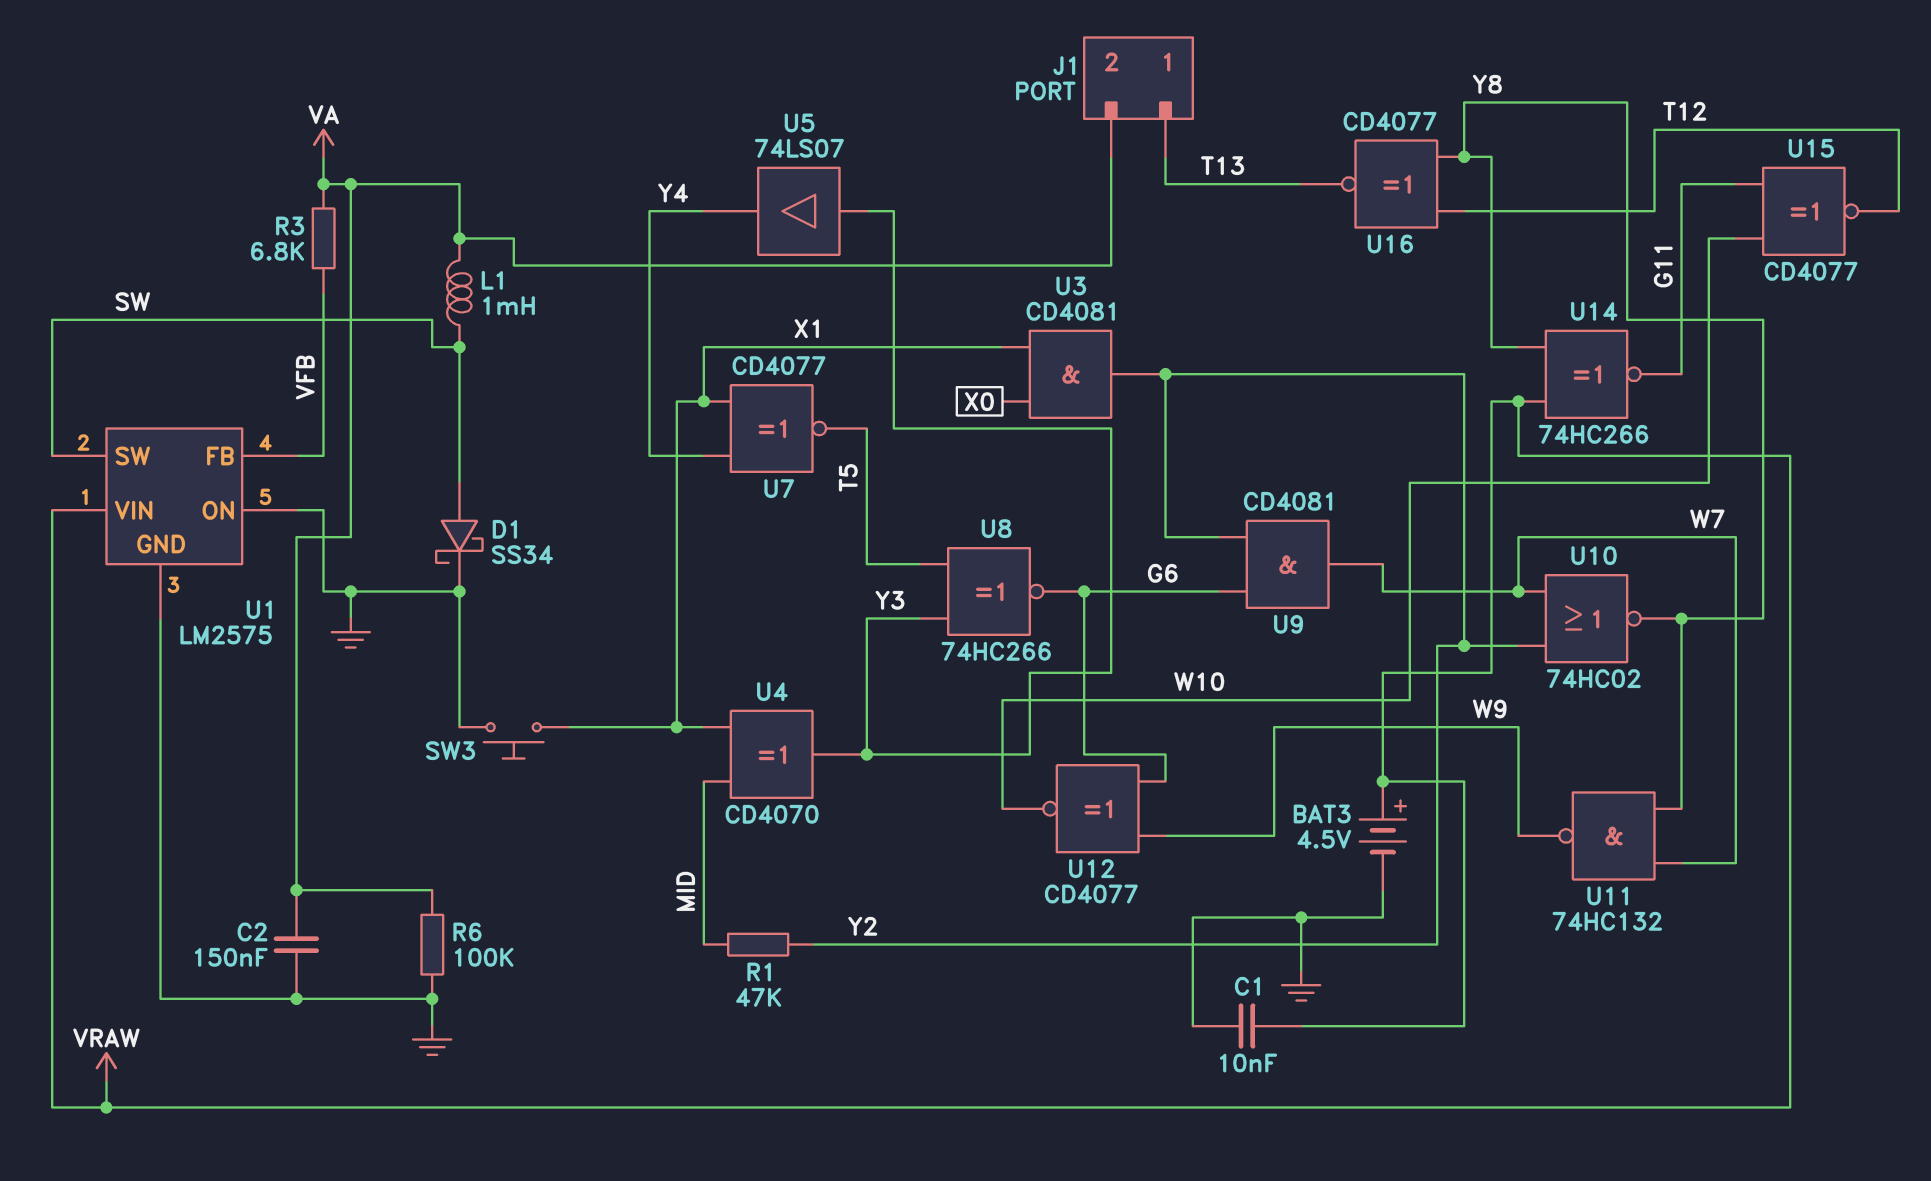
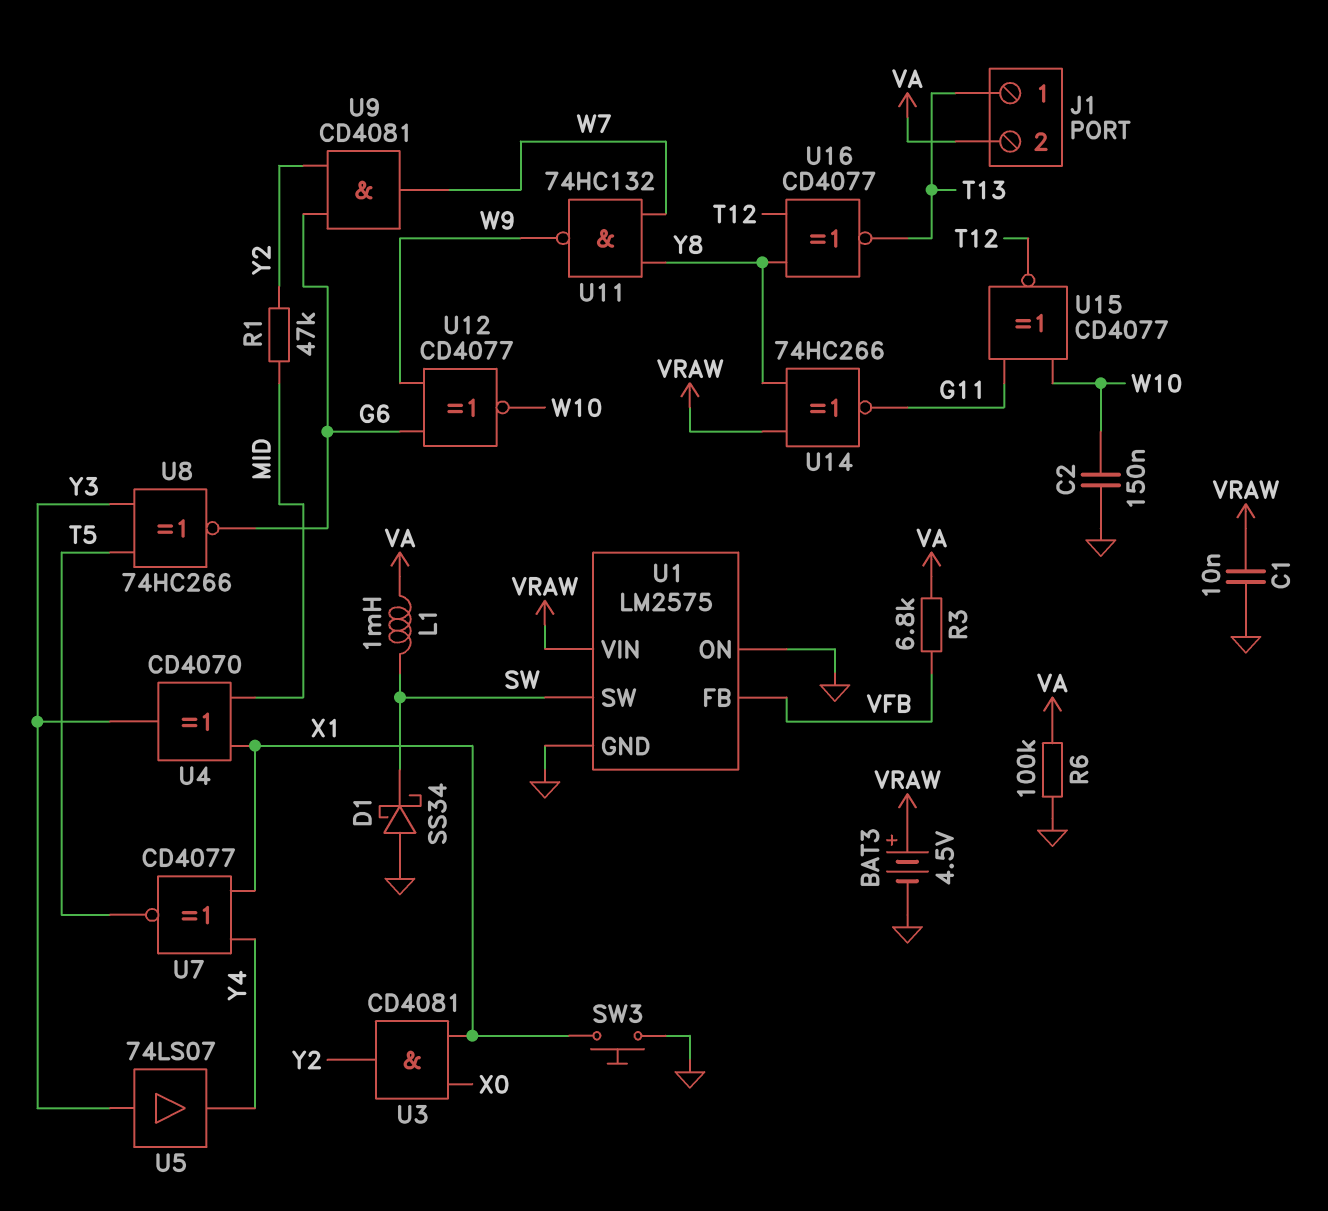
C2: 150nF (GND, VA) -> 150nF (GND, W10)
D1: schottky SS34 (A SW, K GND) -> schottky SS34 (A GND, K SW)
U10: NOR 74HC02 (in W7, in Y2, out Y8) -> none

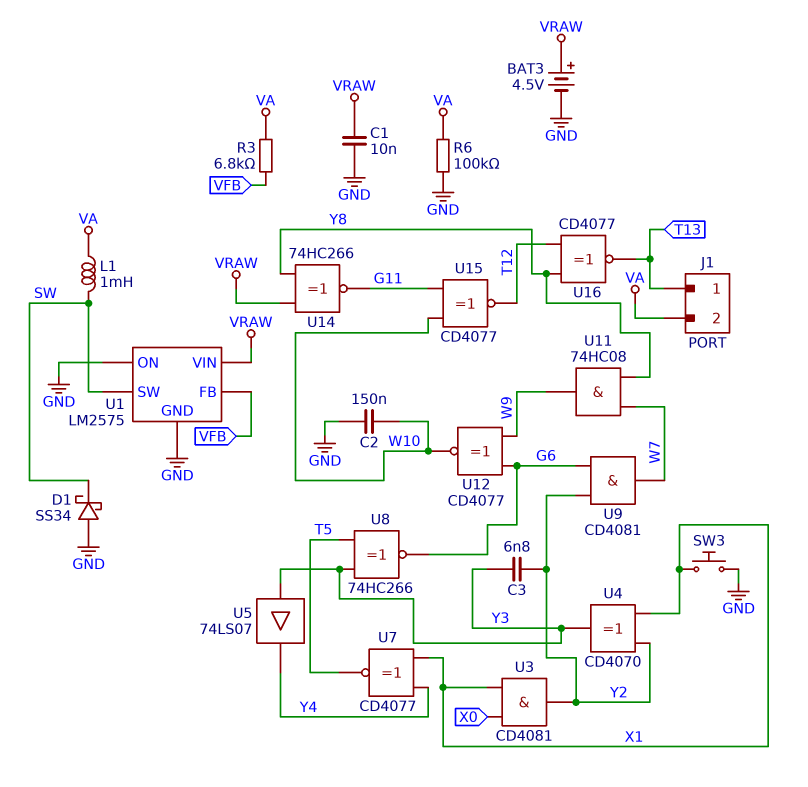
C3: none -> 6.8nF (Y2, Y3)
R1: 47k (MID, Y2) -> none
U4: XOR CD4070 (in MID, in X1, out Y3) -> XOR CD4070 (in X1, in Y2, out Y3)
U11: NAND 74HC132 (in W7, in Y8, out W9) -> AND 74HC08 (in W7, in Y8, out W9)

